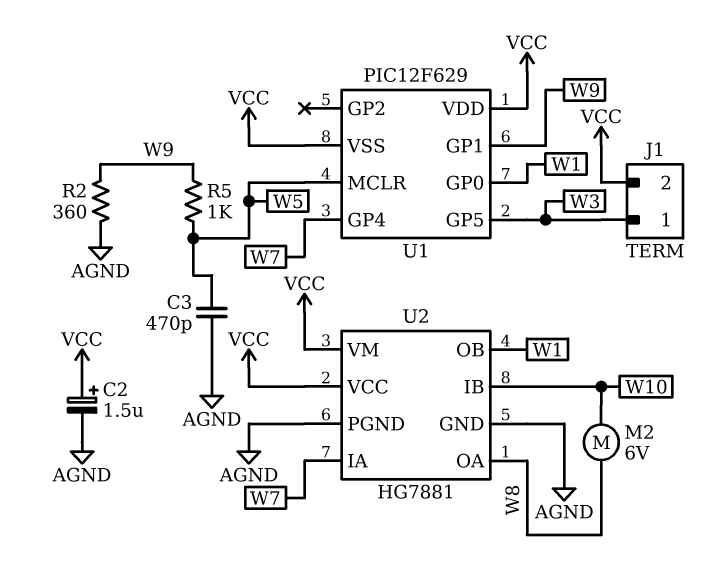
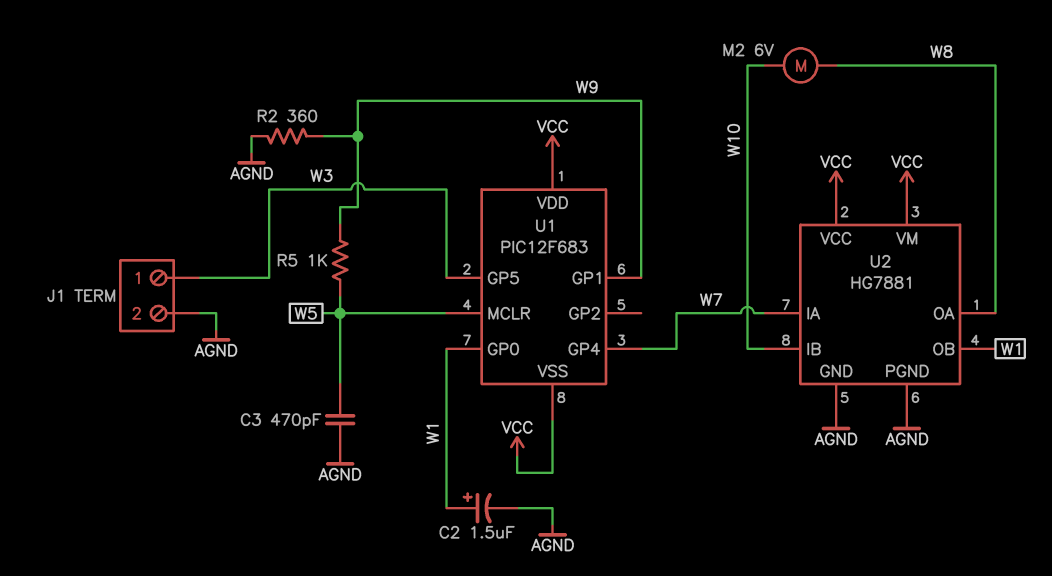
C2: 1.5uF (plus VCC, minus AGND) -> 1.5uF (plus W1, minus AGND)
J1 pin 2: VCC -> AGND
U1: PIC12F629 -> PIC12F683

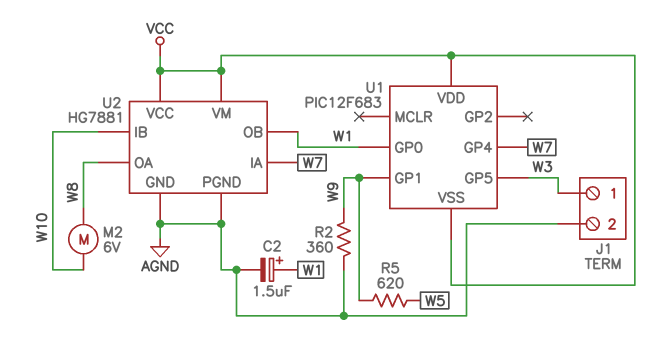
C3: 470pF (AGND, W5) -> none
R5: 1k (W5, W9) -> 620 (W5, W9)
U1 pin MCLR: W5 -> none

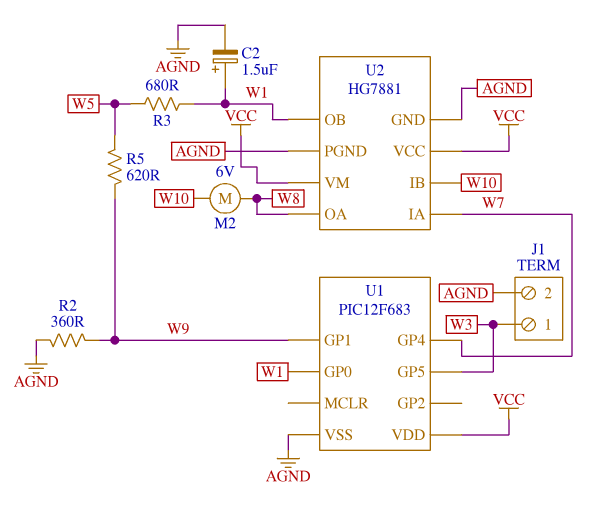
R3: none -> 680 (W1, W5)
U1 pin VSS: VCC -> AGND

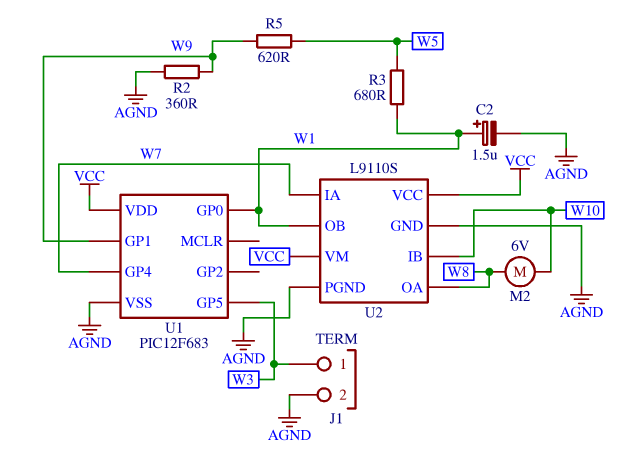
U2: HG7881 -> L9110S

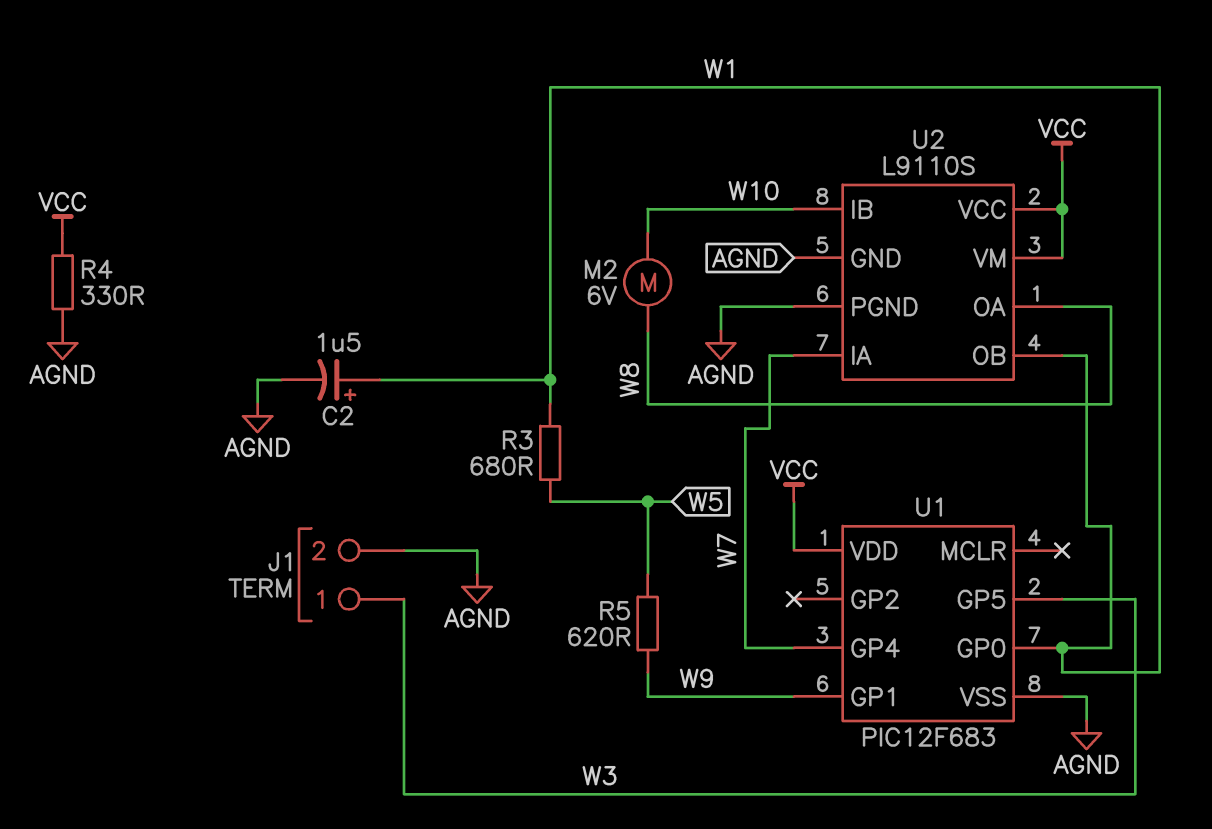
R2: 360 (AGND, W9) -> none
R4: none -> 330 (AGND, VCC)

